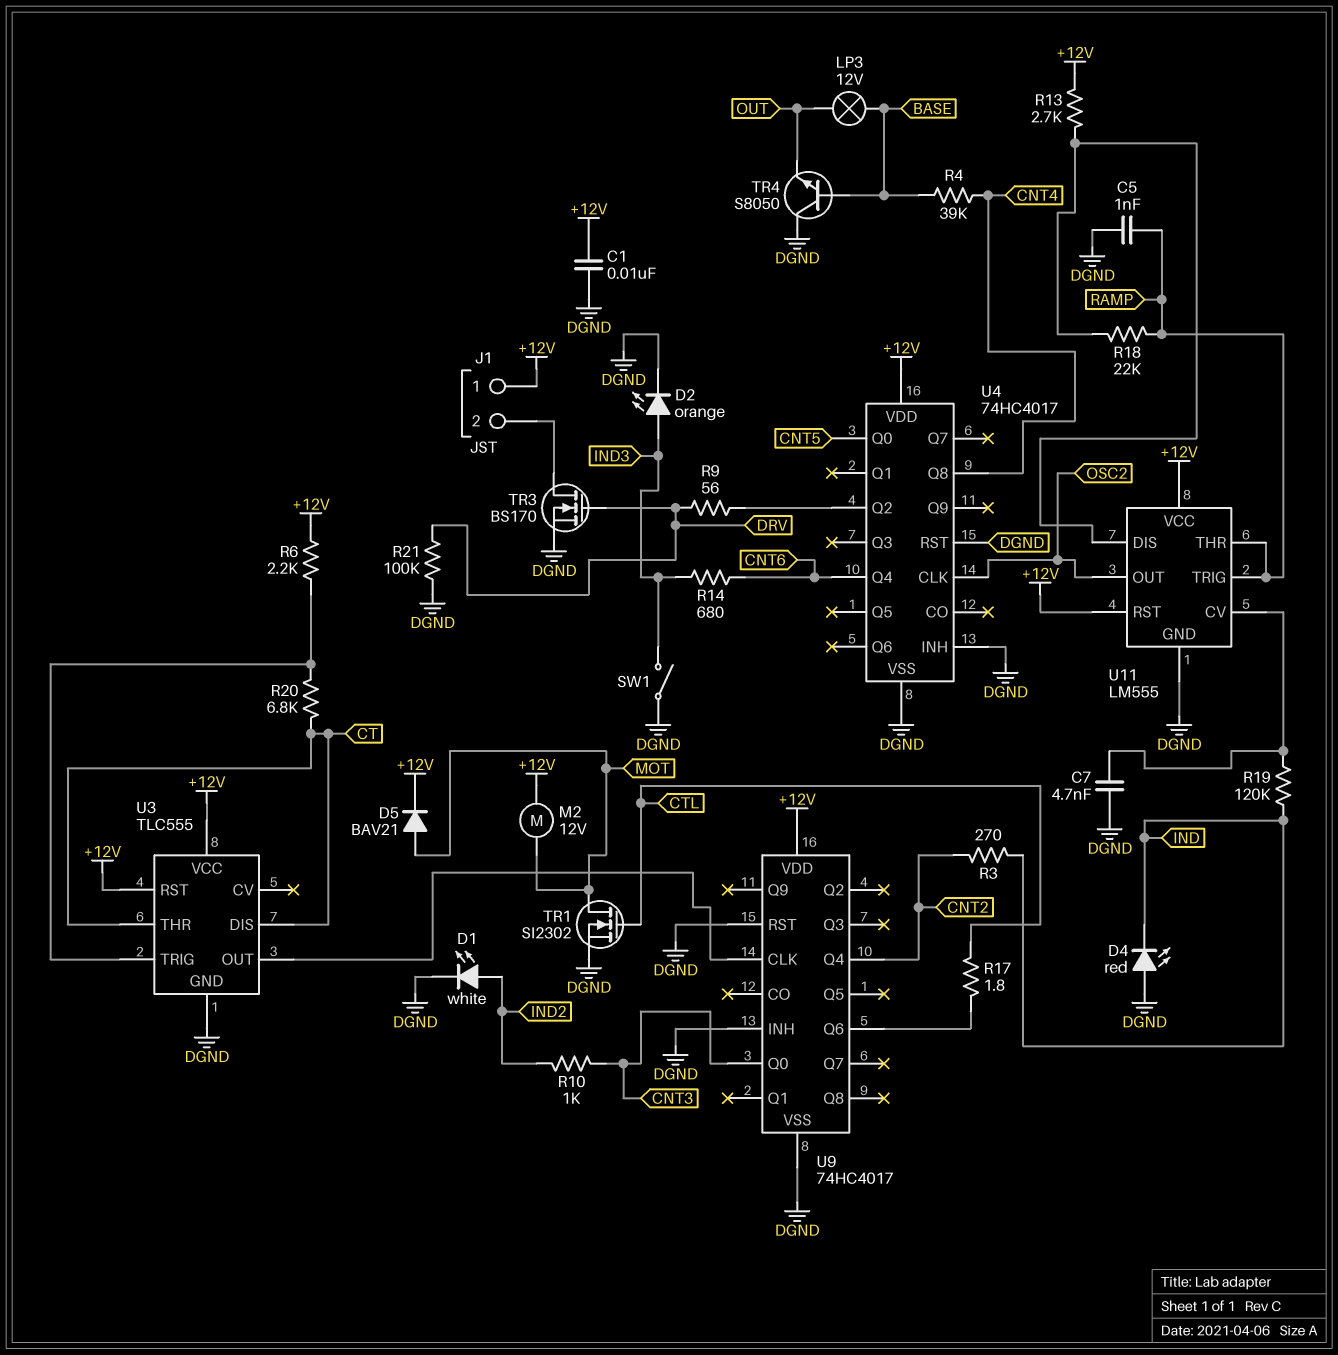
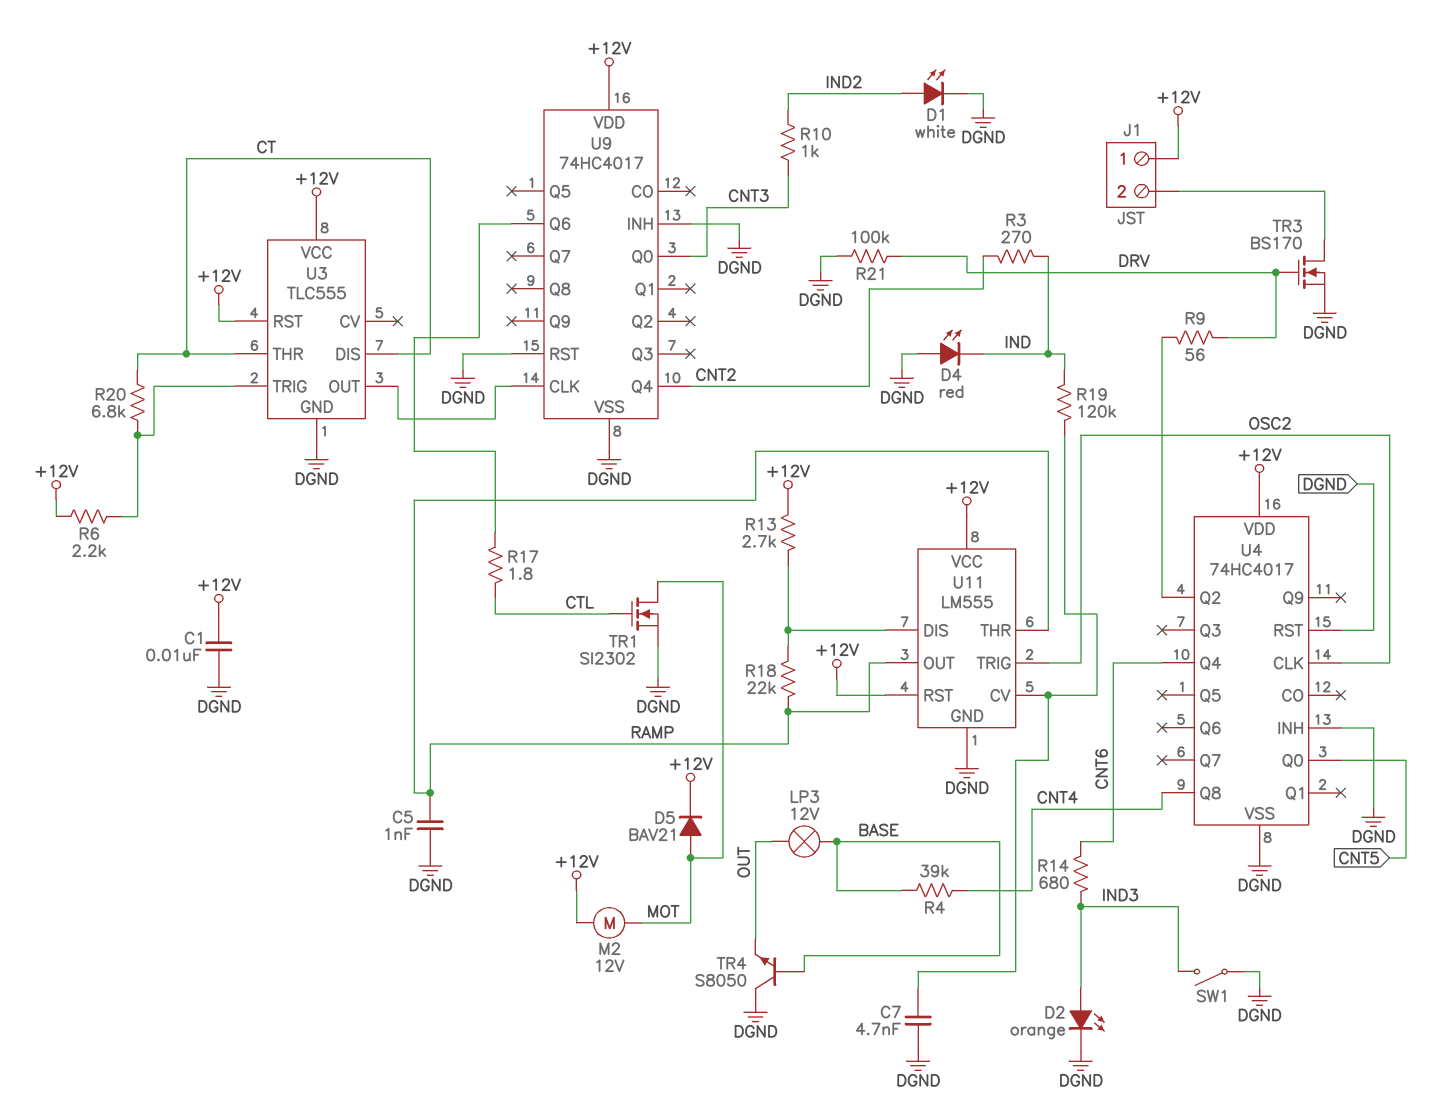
U11 pin OUT: OSC2 -> RAMP
U11 pin TRIG: RAMP -> OSC2

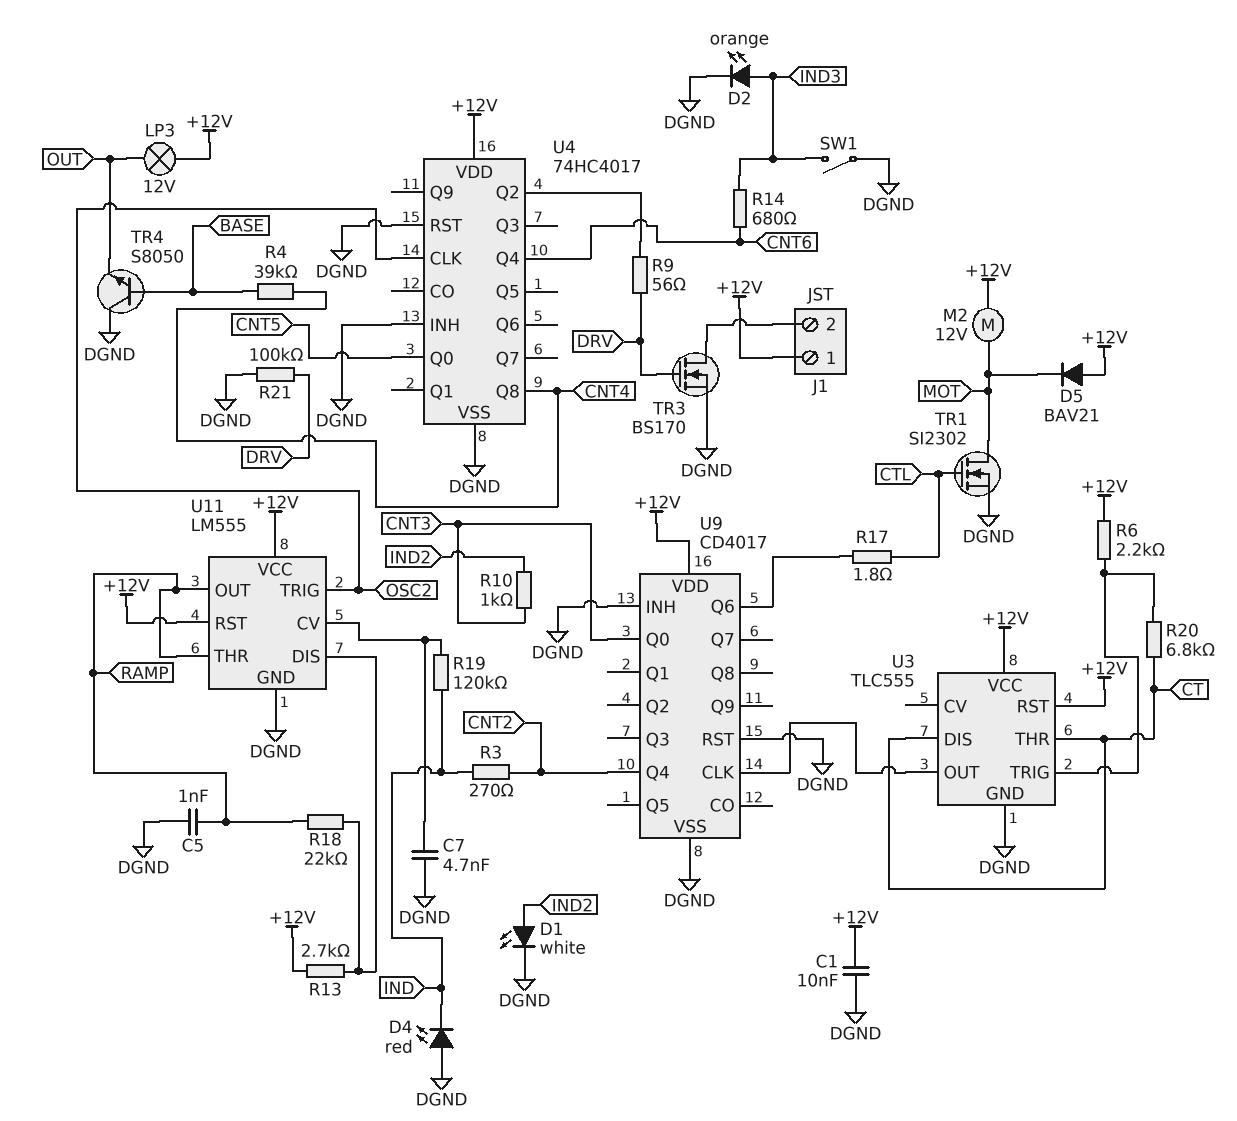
D5: diode BAV21 (A MOT, K +12V) -> diode BAV21 (A +12V, K MOT)
LP3: lamp 12V (BASE, OUT) -> lamp 12V (+12V, OUT)
U9: 74HC4017 -> CD4017

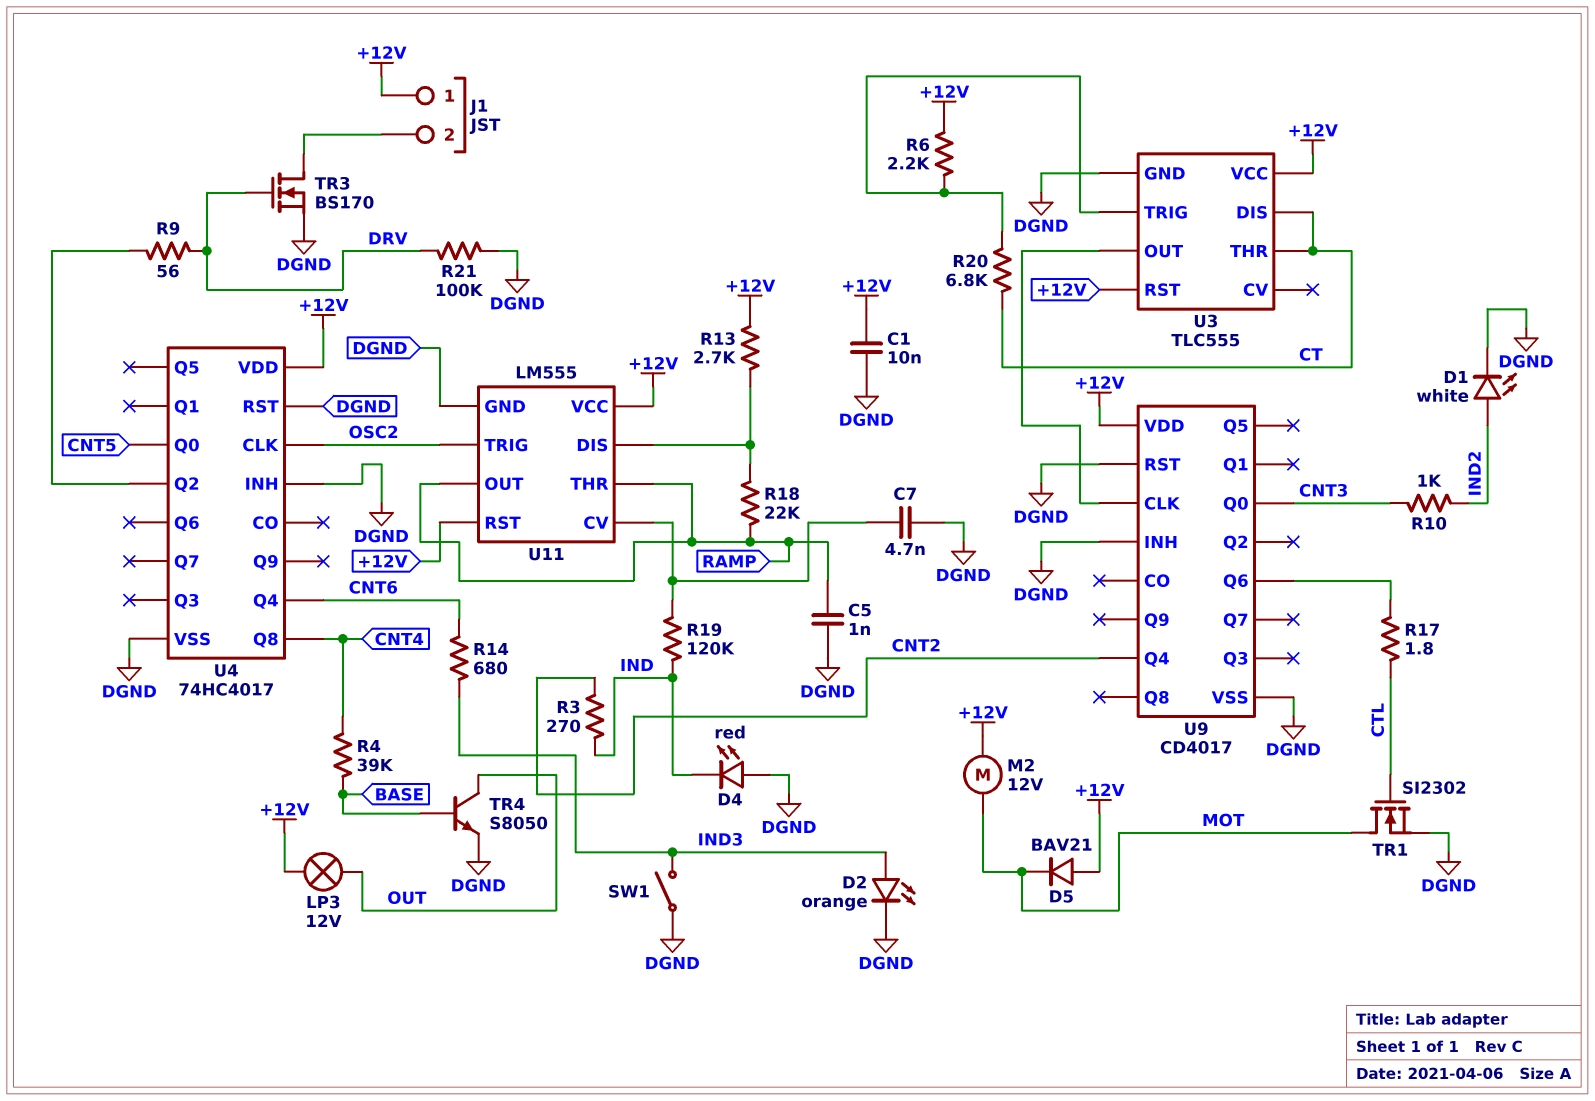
TR4: NPN S8050 (B BASE, C DGND, E OUT) -> NPN S8050 (B BASE, C OUT, E DGND)

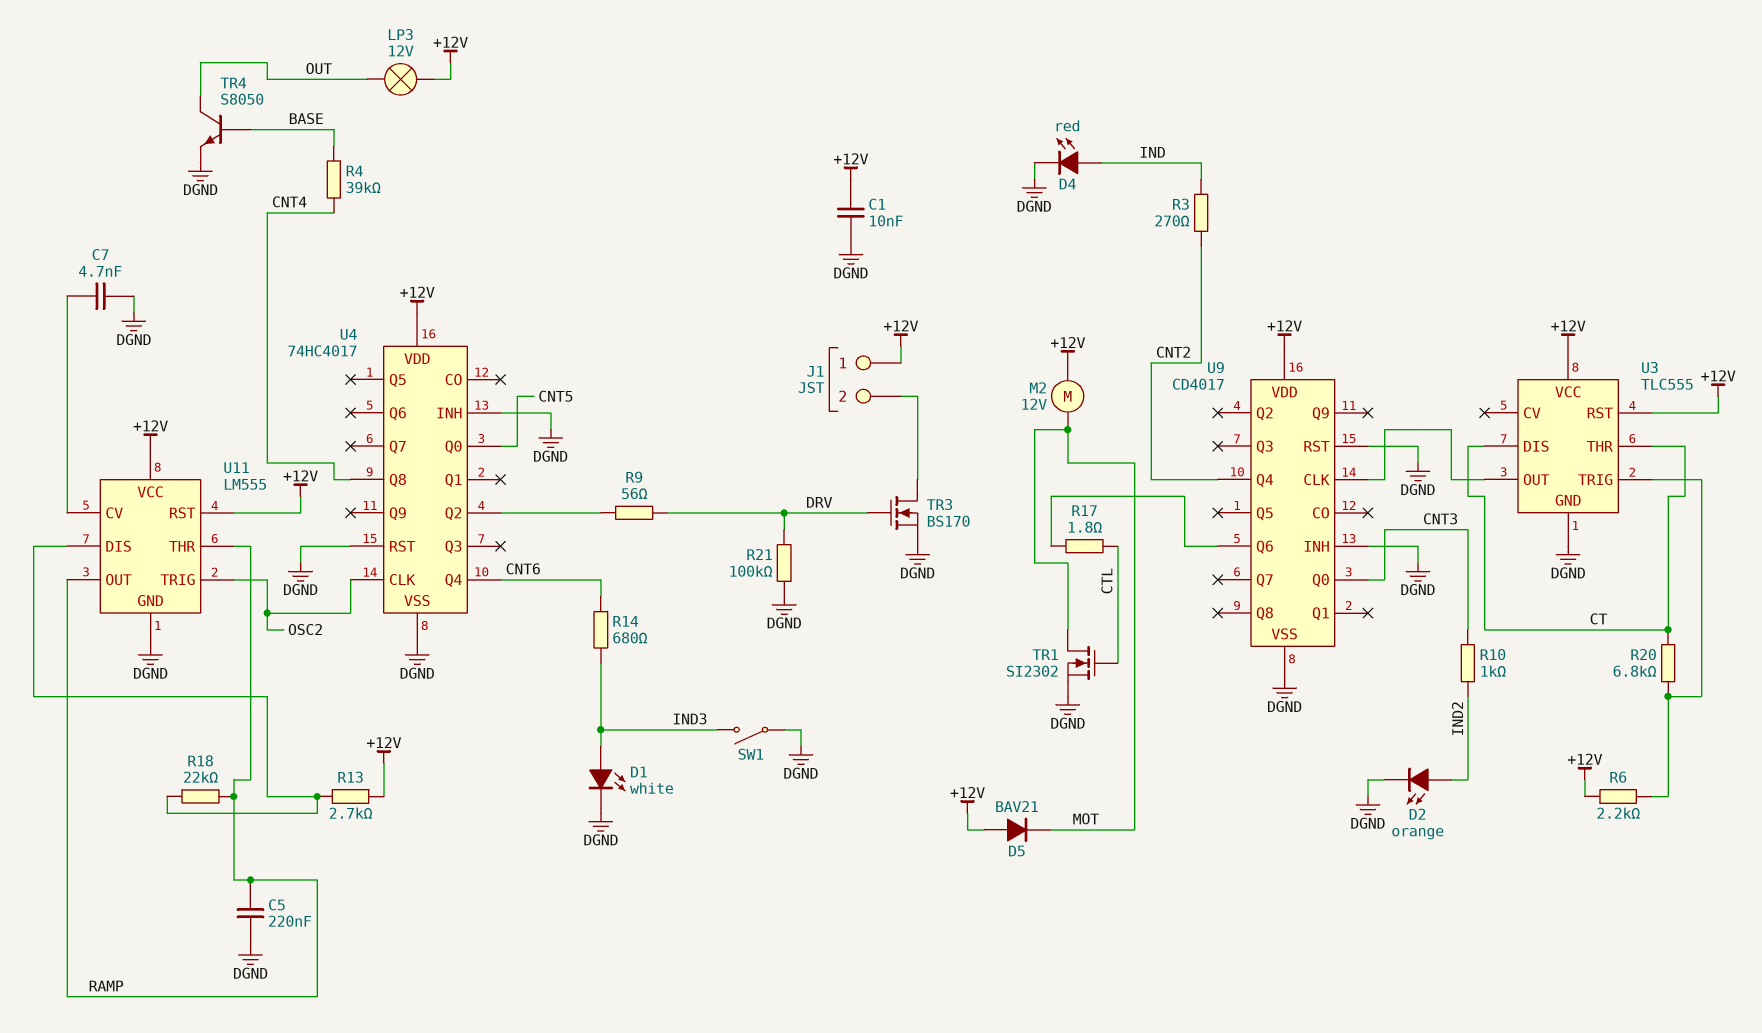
C5: 1nF (DGND, RAMP) -> 220nF (DGND, RAMP)
D1: LED white (A IND2, K DGND) -> LED white (A IND3, K DGND)
D2: LED orange (A IND3, K DGND) -> LED orange (A IND2, K DGND)
D4: LED red (A DGND, K IND) -> LED red (A IND, K DGND)
R19: 120k (IND, U11/CV) -> none

